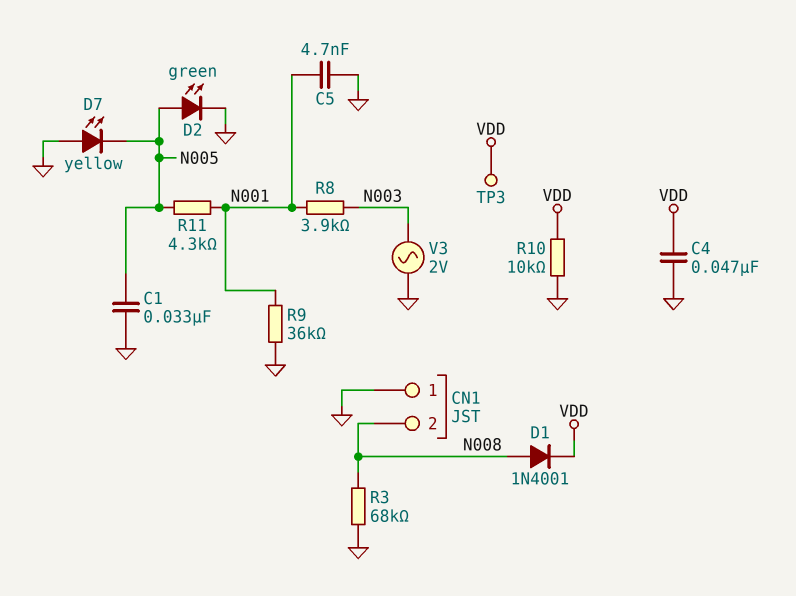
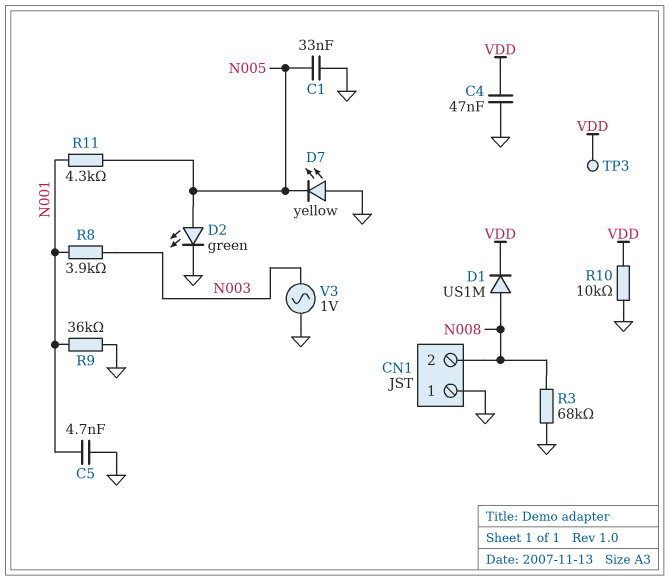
D1: diode 1N4001 (A N008, K VDD) -> diode US1M (A N008, K VDD)
V3: AC 2V (GND, N003) -> AC 1V (GND, N003)

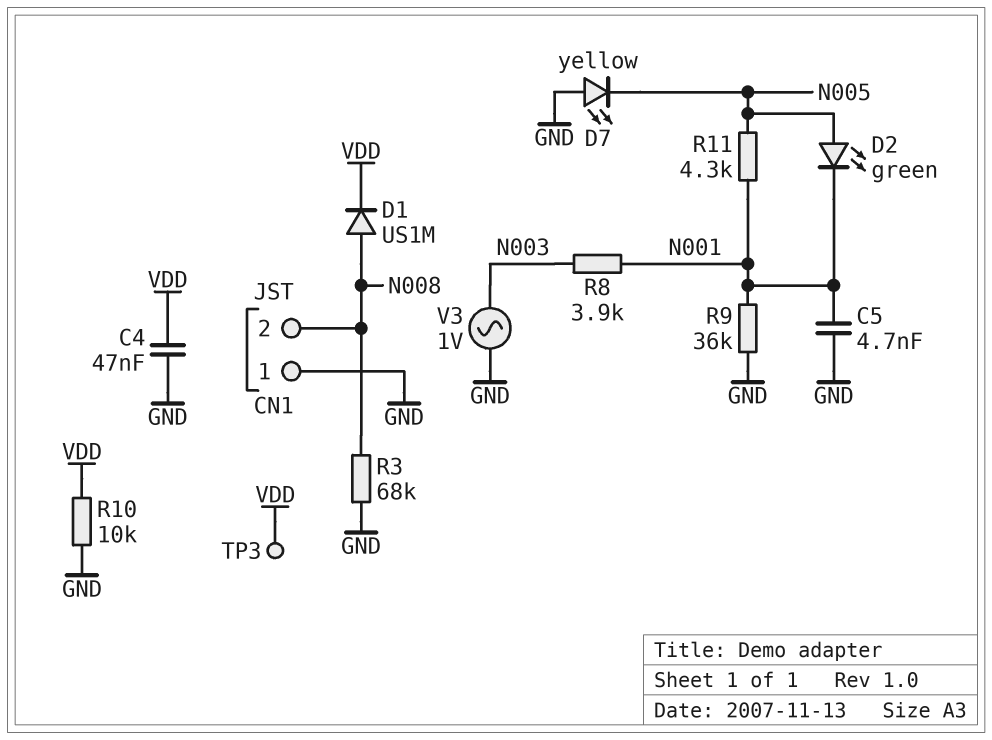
C1: 33nF (GND, N005) -> none
D2: LED green (A N005, K GND) -> LED green (A N005, K N001)

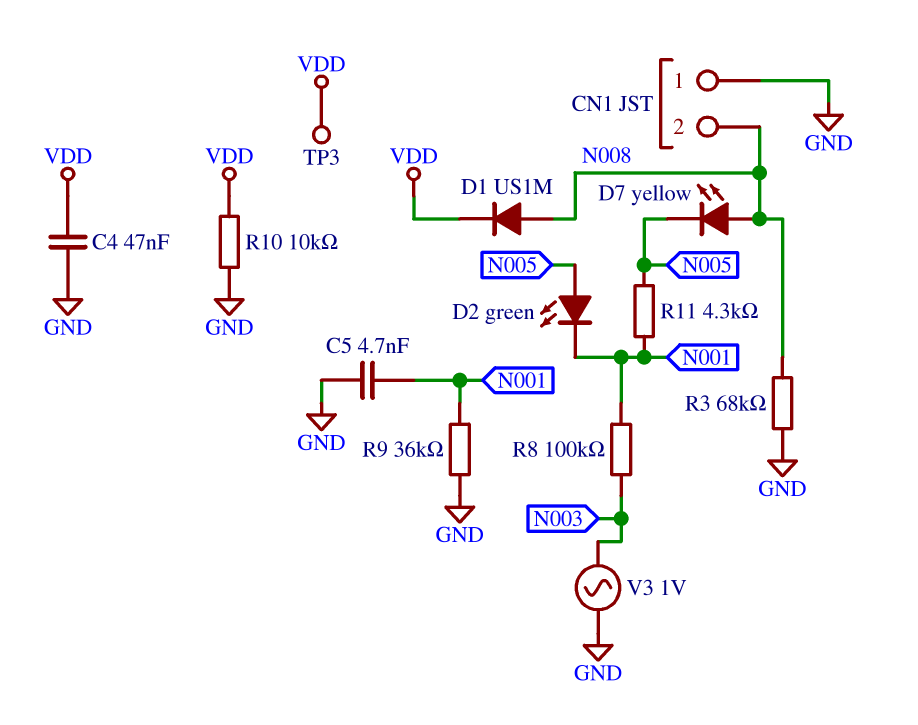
D7: LED yellow (A GND, K N005) -> LED yellow (A N008, K N005)
R8: 3.9k (N001, N003) -> 100k (N001, N003)

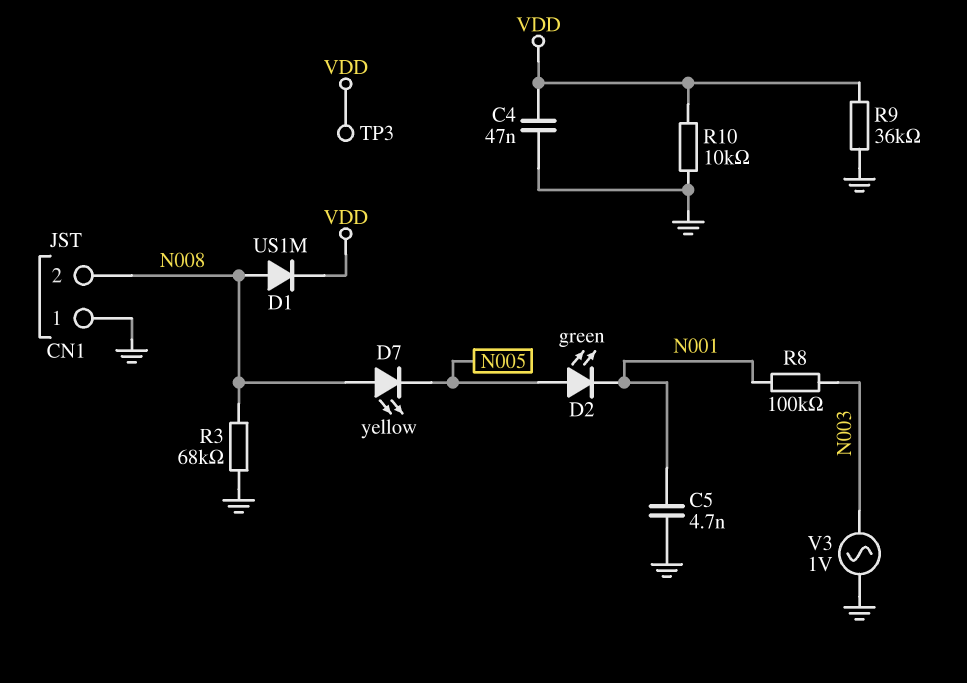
R9: 36k (GND, N001) -> 36k (GND, VDD)
R11: 4.3k (N001, N005) -> none

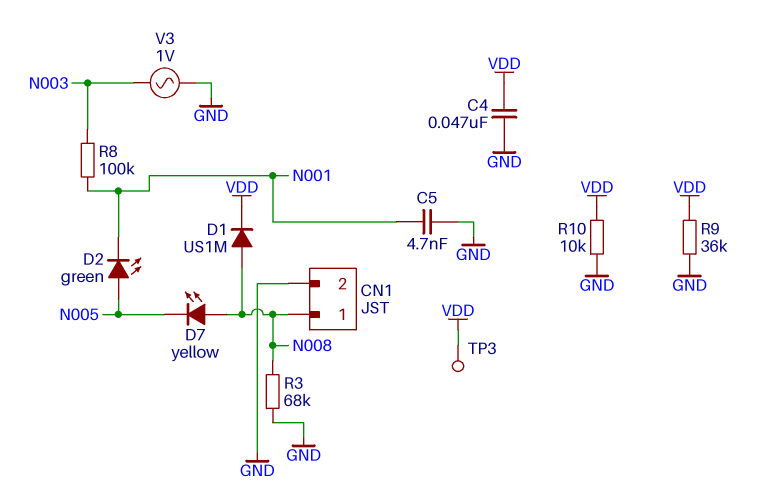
CN1 pin 1: GND -> N008
CN1 pin 2: N008 -> GND

